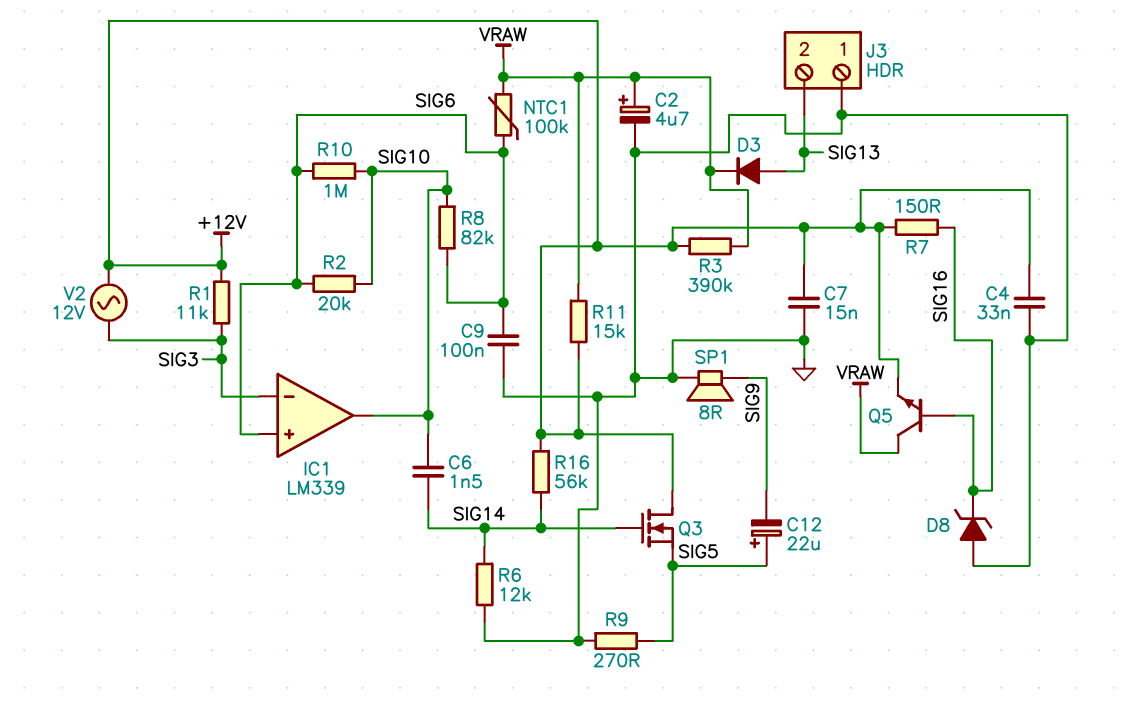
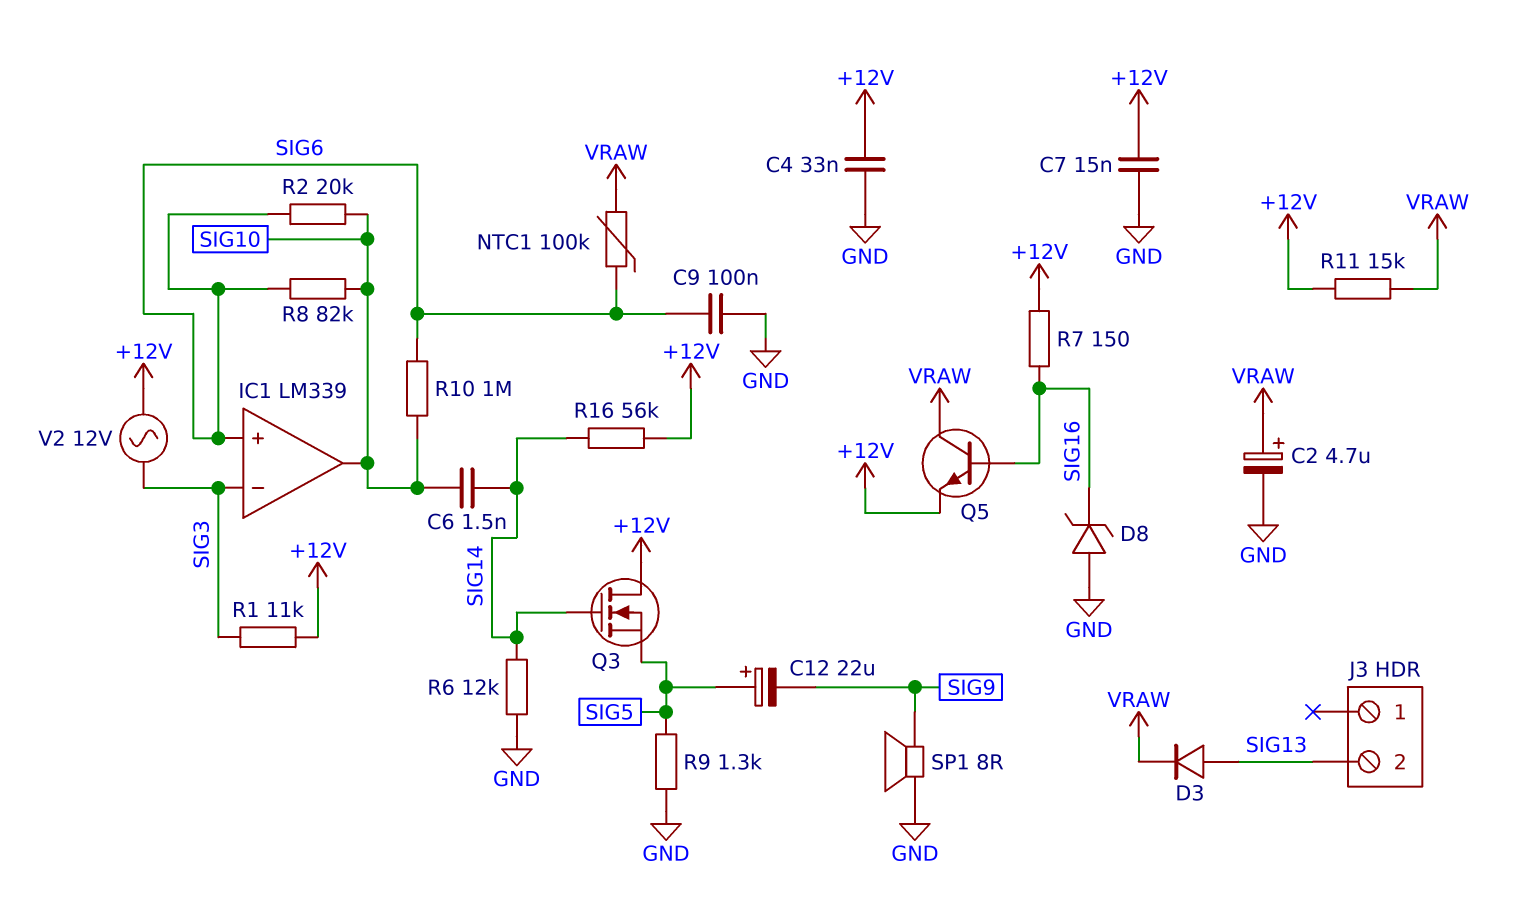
J3 pin 1: GND -> none
R3: 390k (+12V, VRAW) -> none
R9: 270 (GND, SIG5) -> 1.3k (GND, SIG5)

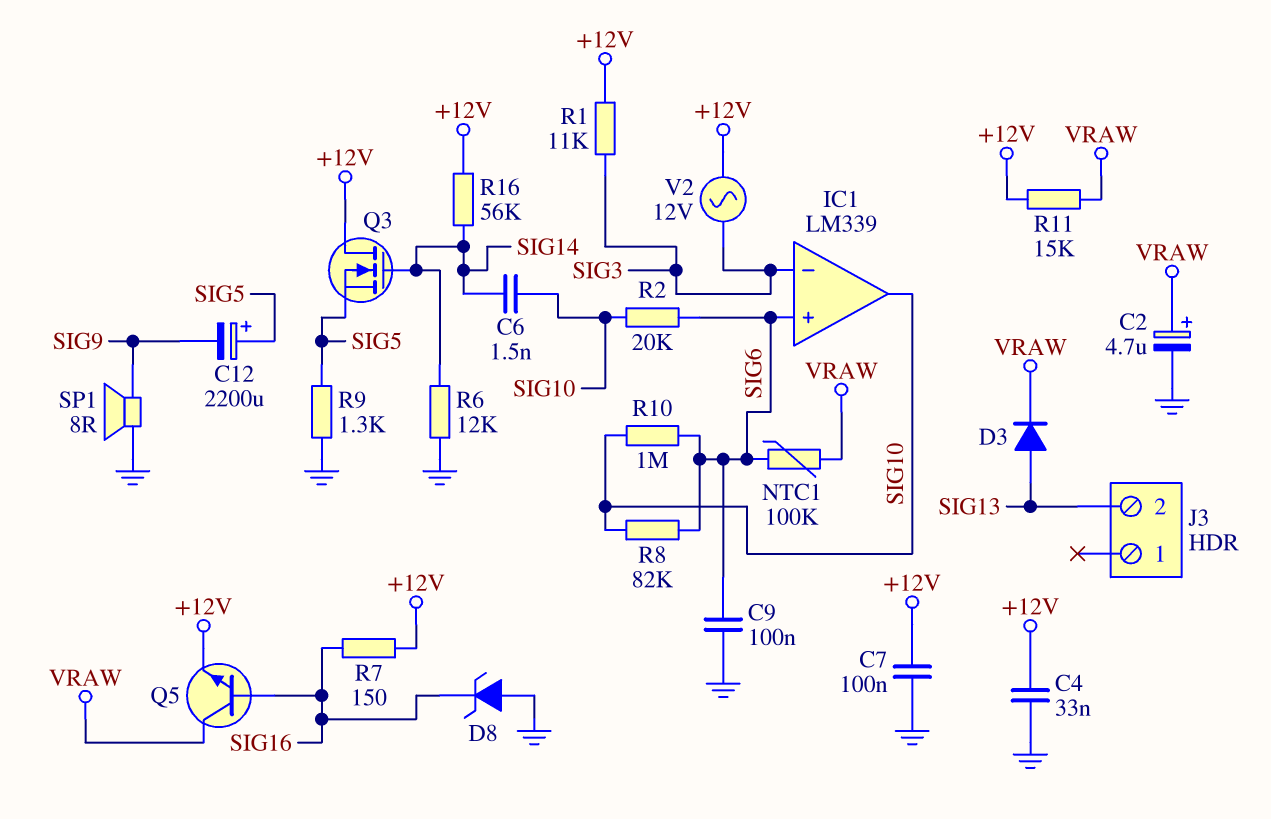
C7: 15nF (+12V, GND) -> 100nF (+12V, GND)
C12: 22uF (plus SIG5, minus SIG9) -> 2200uF (plus SIG5, minus SIG9)

